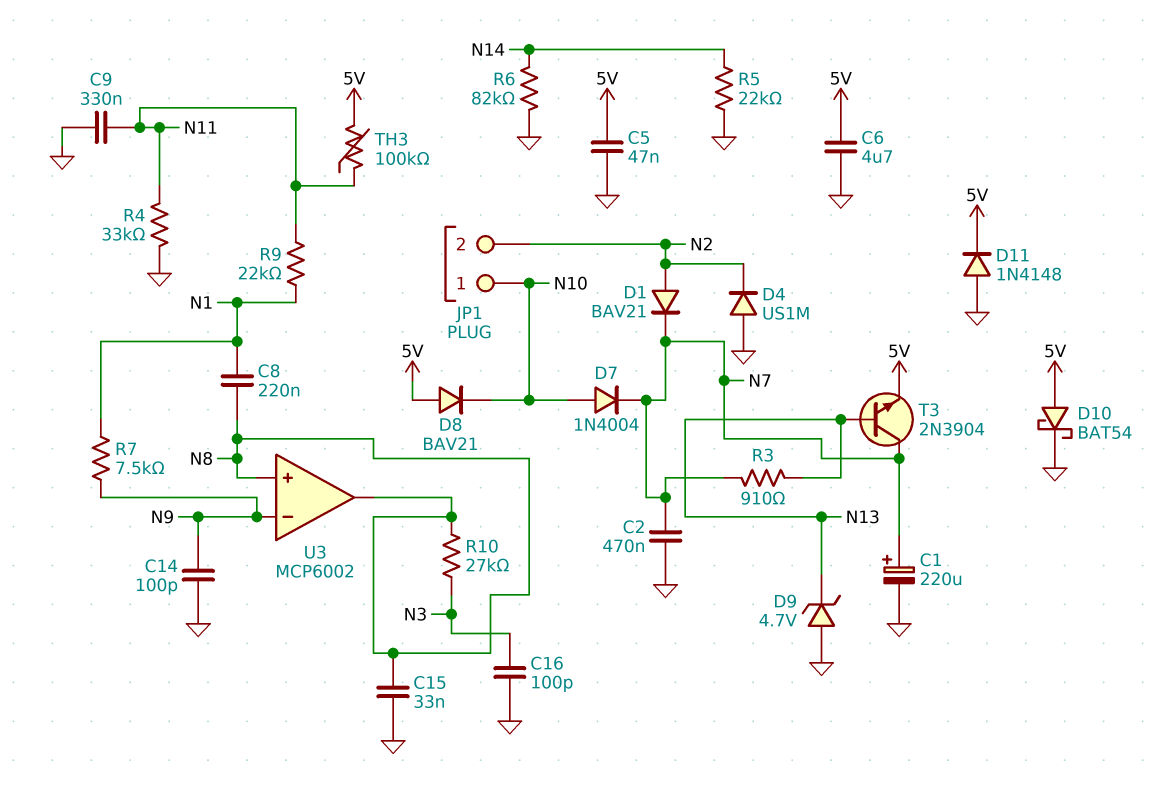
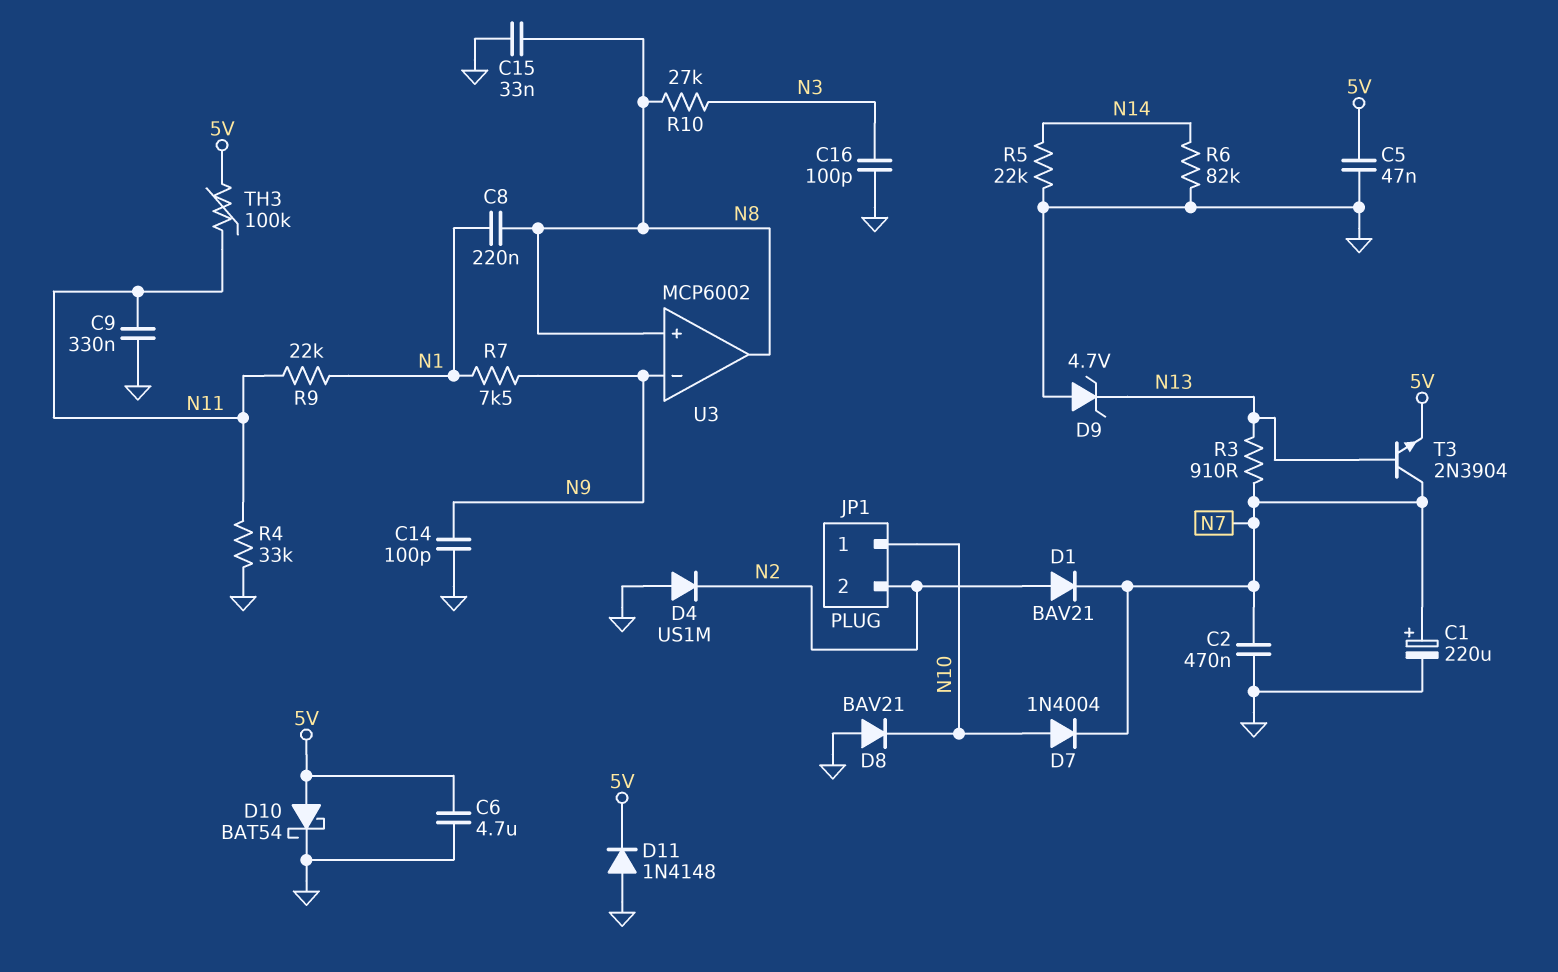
D8: diode BAV21 (A 5V, K N10) -> diode BAV21 (A GND, K N10)

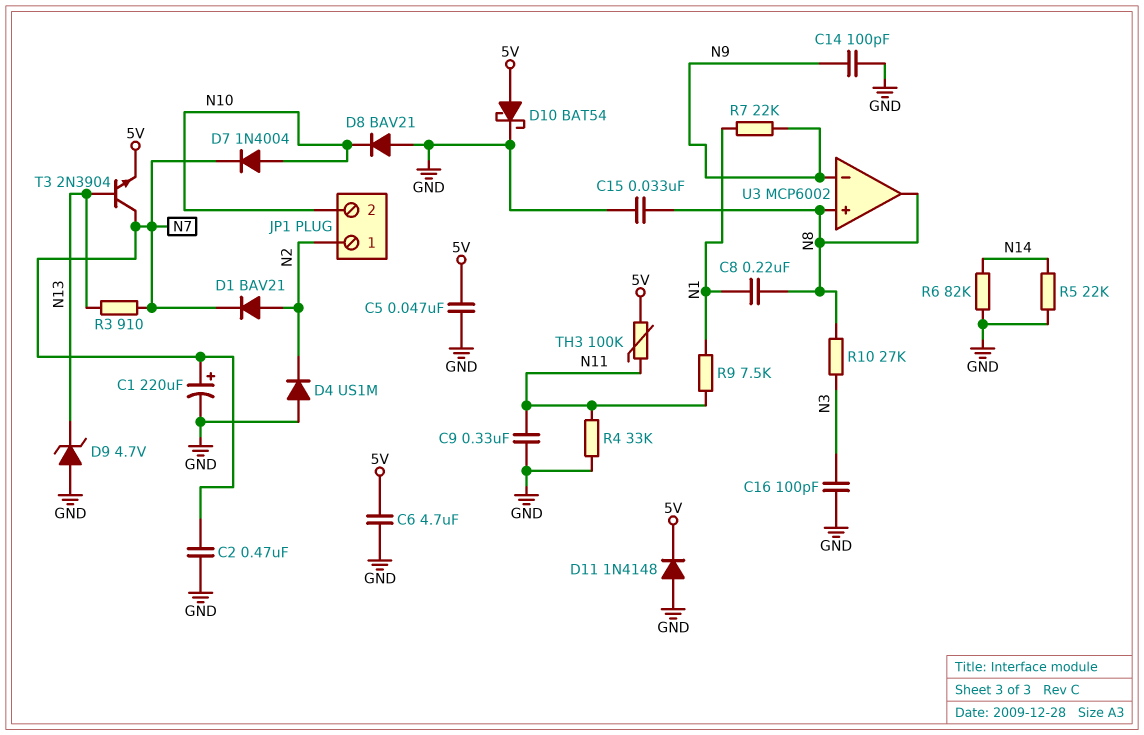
JP1 pin 1: N10 -> N2
JP1 pin 2: N2 -> N10
R7: 7.5k (N1, N9) -> 22k (N1, N9)
R9: 22k (N1, N11) -> 7.5k (N1, N11)

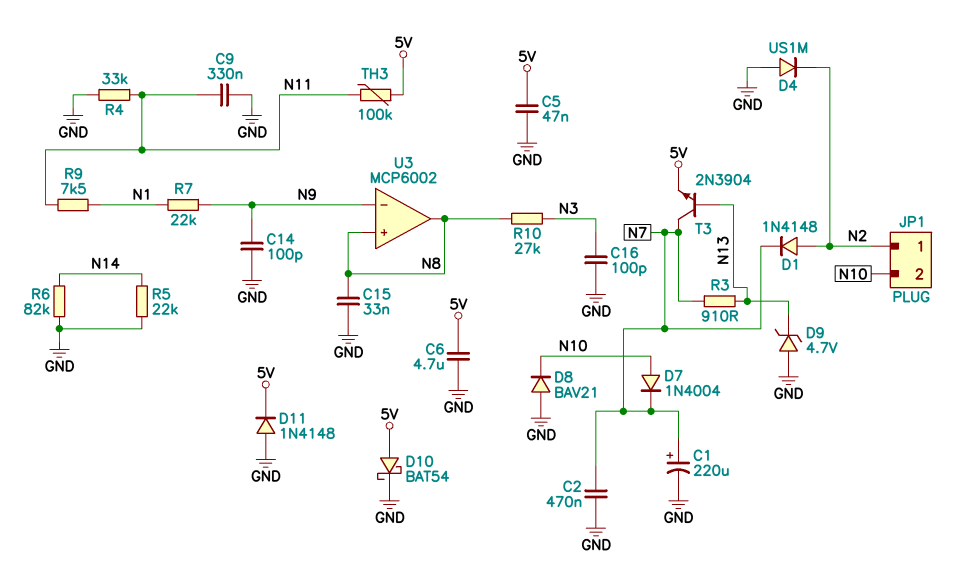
C8: 220nF (N1, N8) -> none
D1: diode BAV21 (A N2, K N7) -> diode 1N4148 (A N2, K N7)

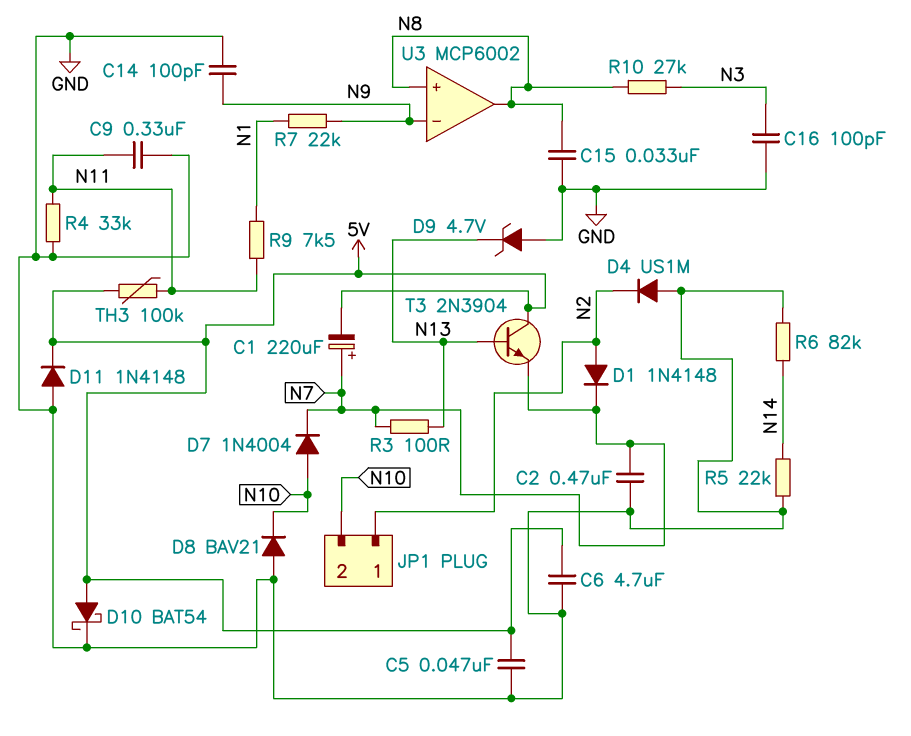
C1: 220uF (plus N7, minus GND) -> 220uF (plus N7, minus 5V)
R3: 910 (N7, N13) -> 100 (N7, N13)
T3: NPN 2N3904 (B N13, C N7, E 5V) -> NPN 2N3904 (B N13, C 5V, E N7)

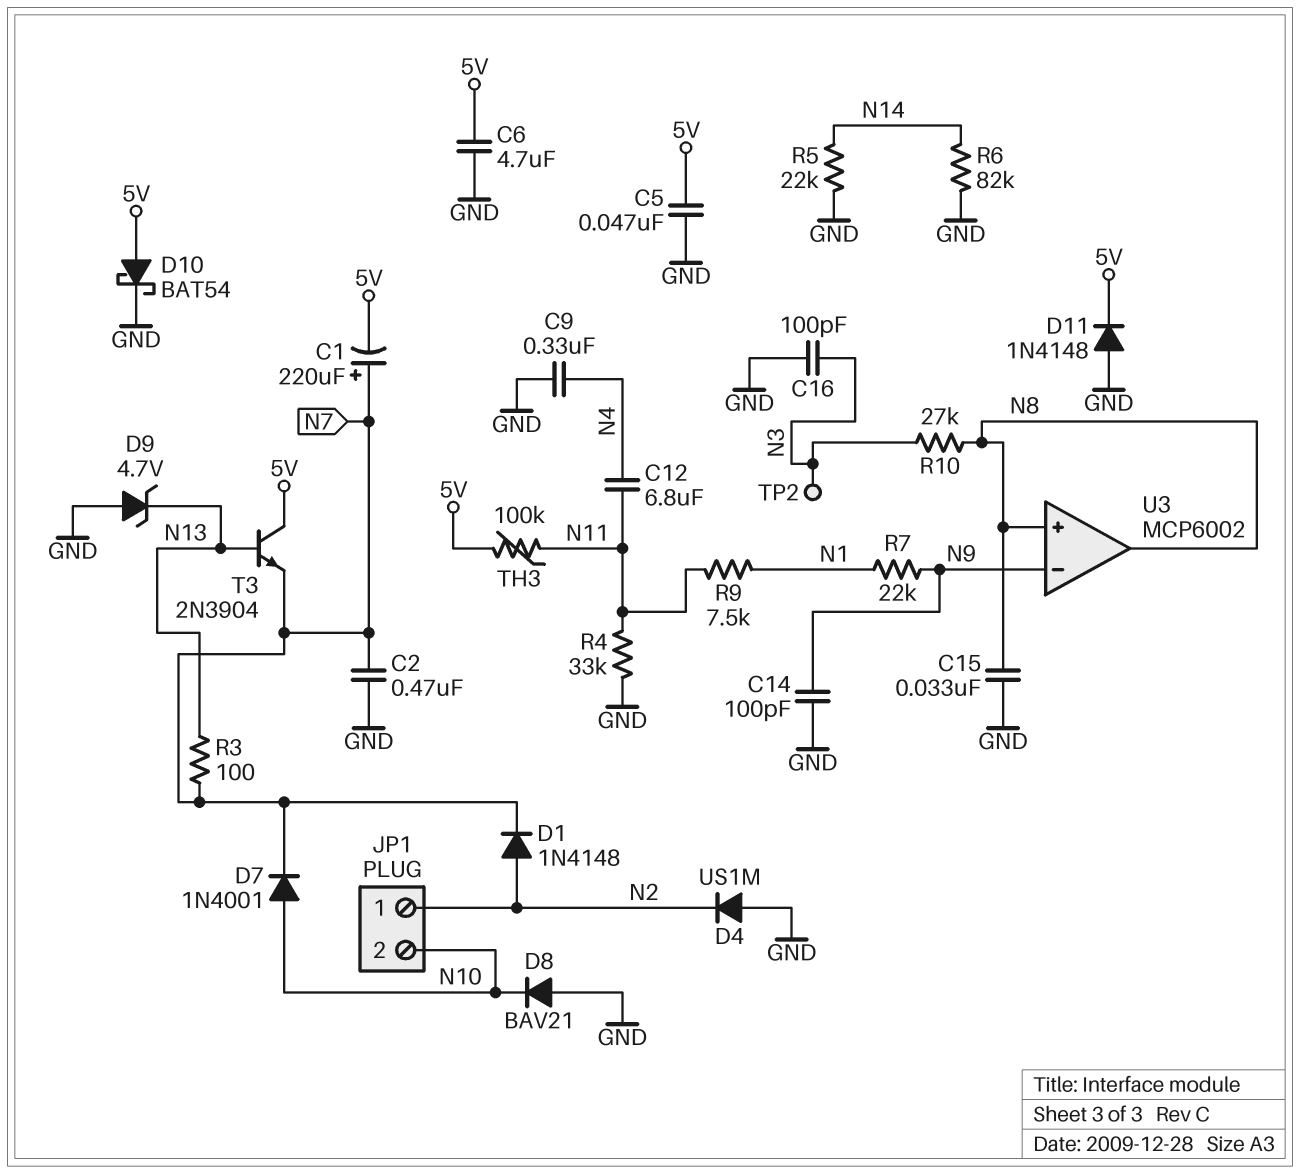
C9: 330nF (GND, N11) -> 330nF (GND, N4)
C12: none -> 6.8uF (N4, N11)
D7: diode 1N4004 (A N10, K N7) -> diode 1N4001 (A N10, K N7)
TP2: none -> test point (N3)

